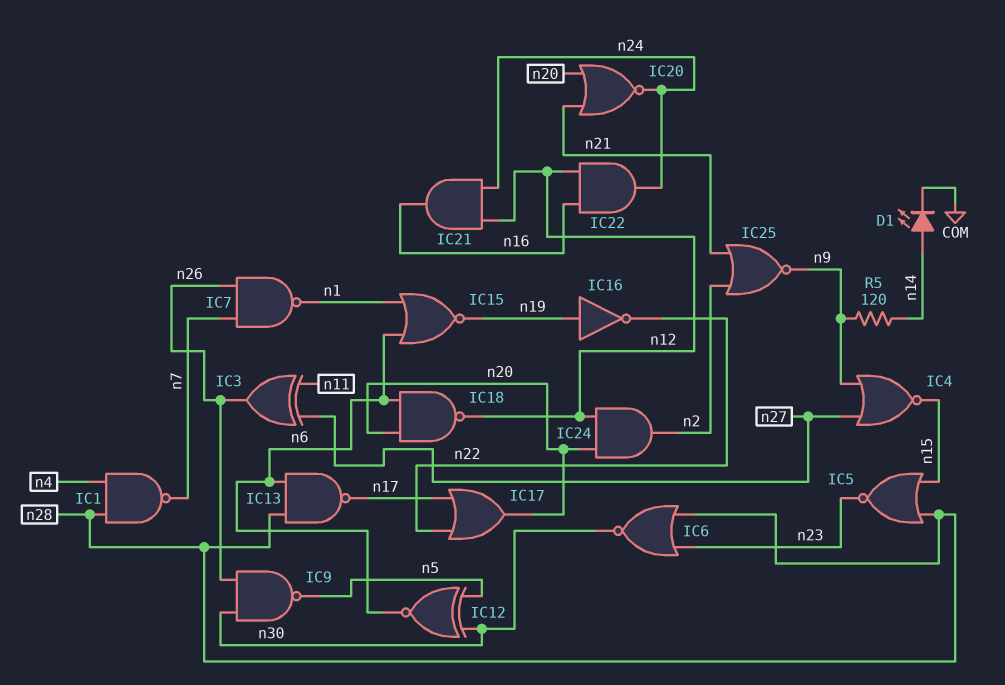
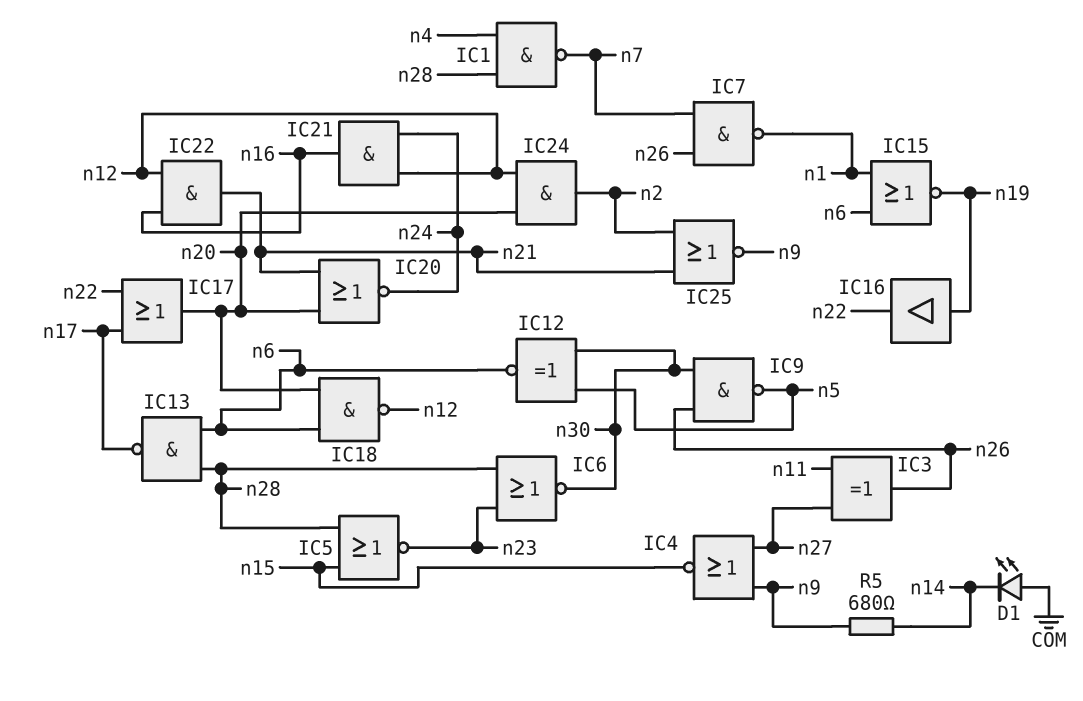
D1: LED (A n14, K COM) -> LED (A COM, K n14)
IC16: NOT (in n19, out n22) -> buffer (in n19, out n22)
IC22: AND (in n12, in n16, out n24) -> AND (in n12, in n16, out n21)
R5: 120 (n9, n14) -> 680 (n9, n14)

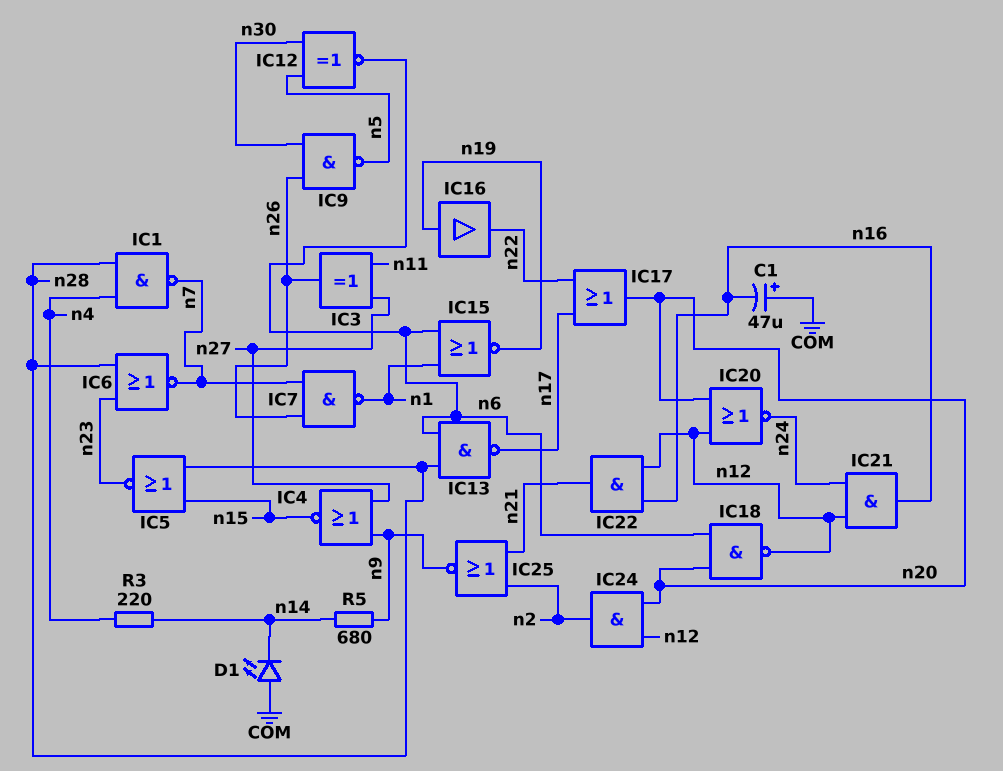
C1: none -> 47uF (plus COM, minus n16)
IC6: NOR (in n23, in n28, out n30) -> NOR (in n23, in n28, out n7)
IC20: NOR (in n20, in n21, out n24) -> NOR (in n12, in n20, out n24)
R3: none -> 220 (n4, n14)

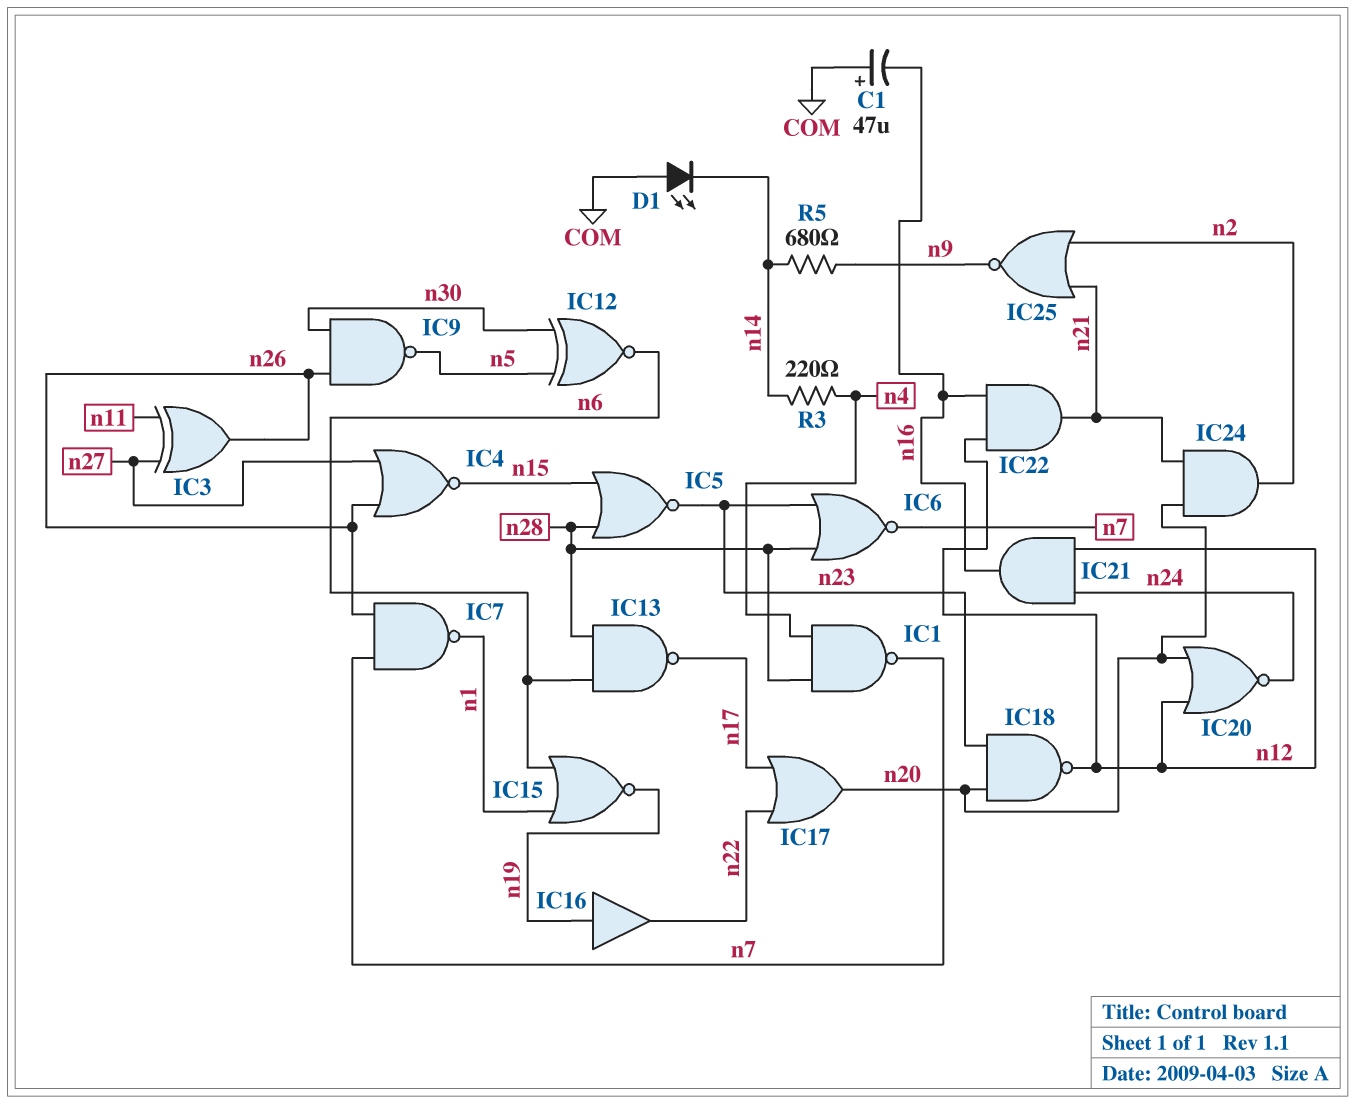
IC4: NOR (in n9, in n27, out n15) -> NOR (in n26, in n27, out n15)
IC18: NAND (in n6, in n20, out n12) -> NAND (in n20, in n23, out n12)
IC24: AND (in n12, in n20, out n2) -> AND (in n20, in n21, out n2)

